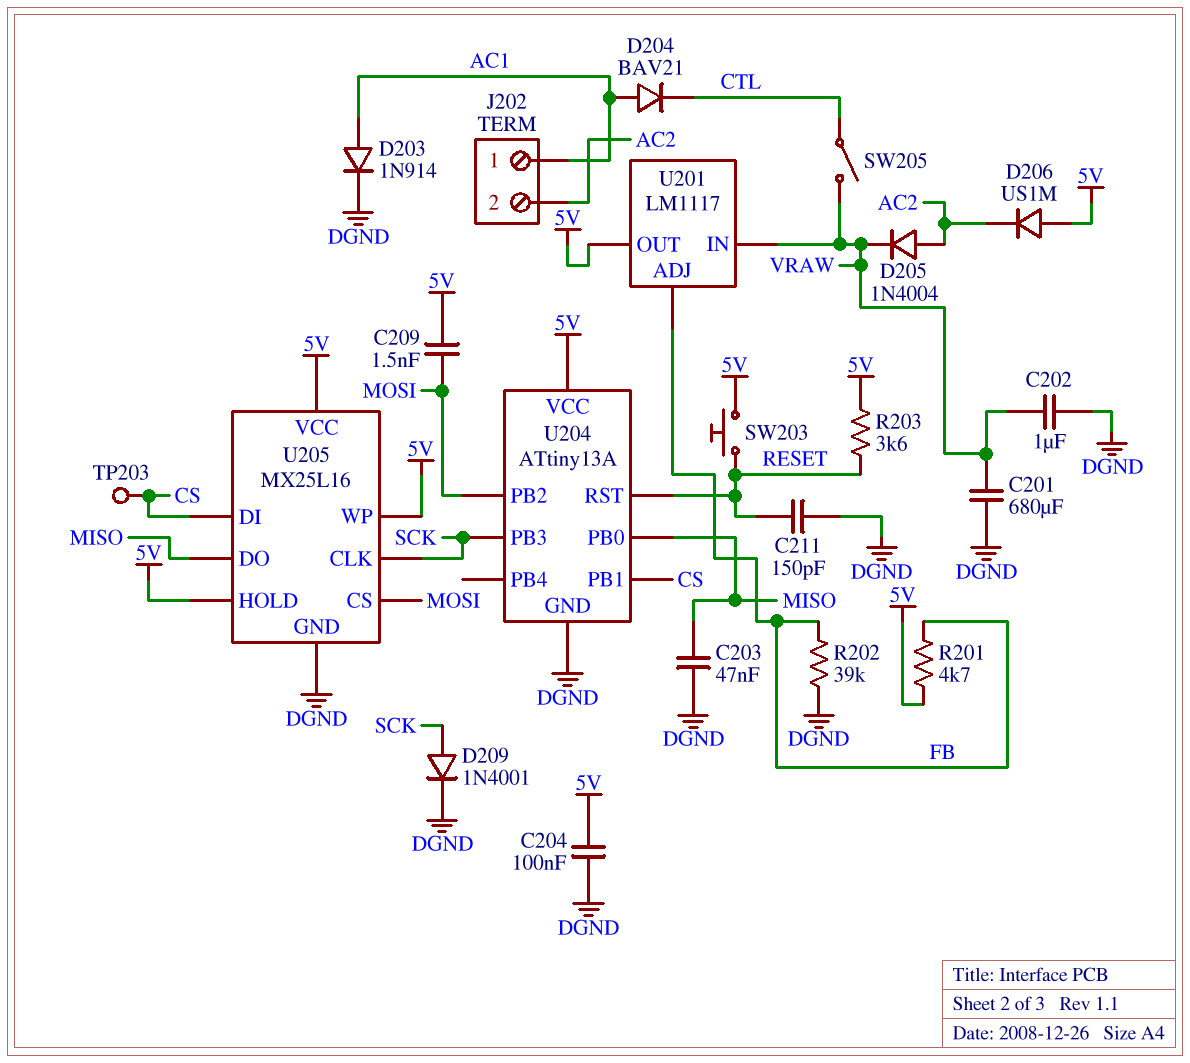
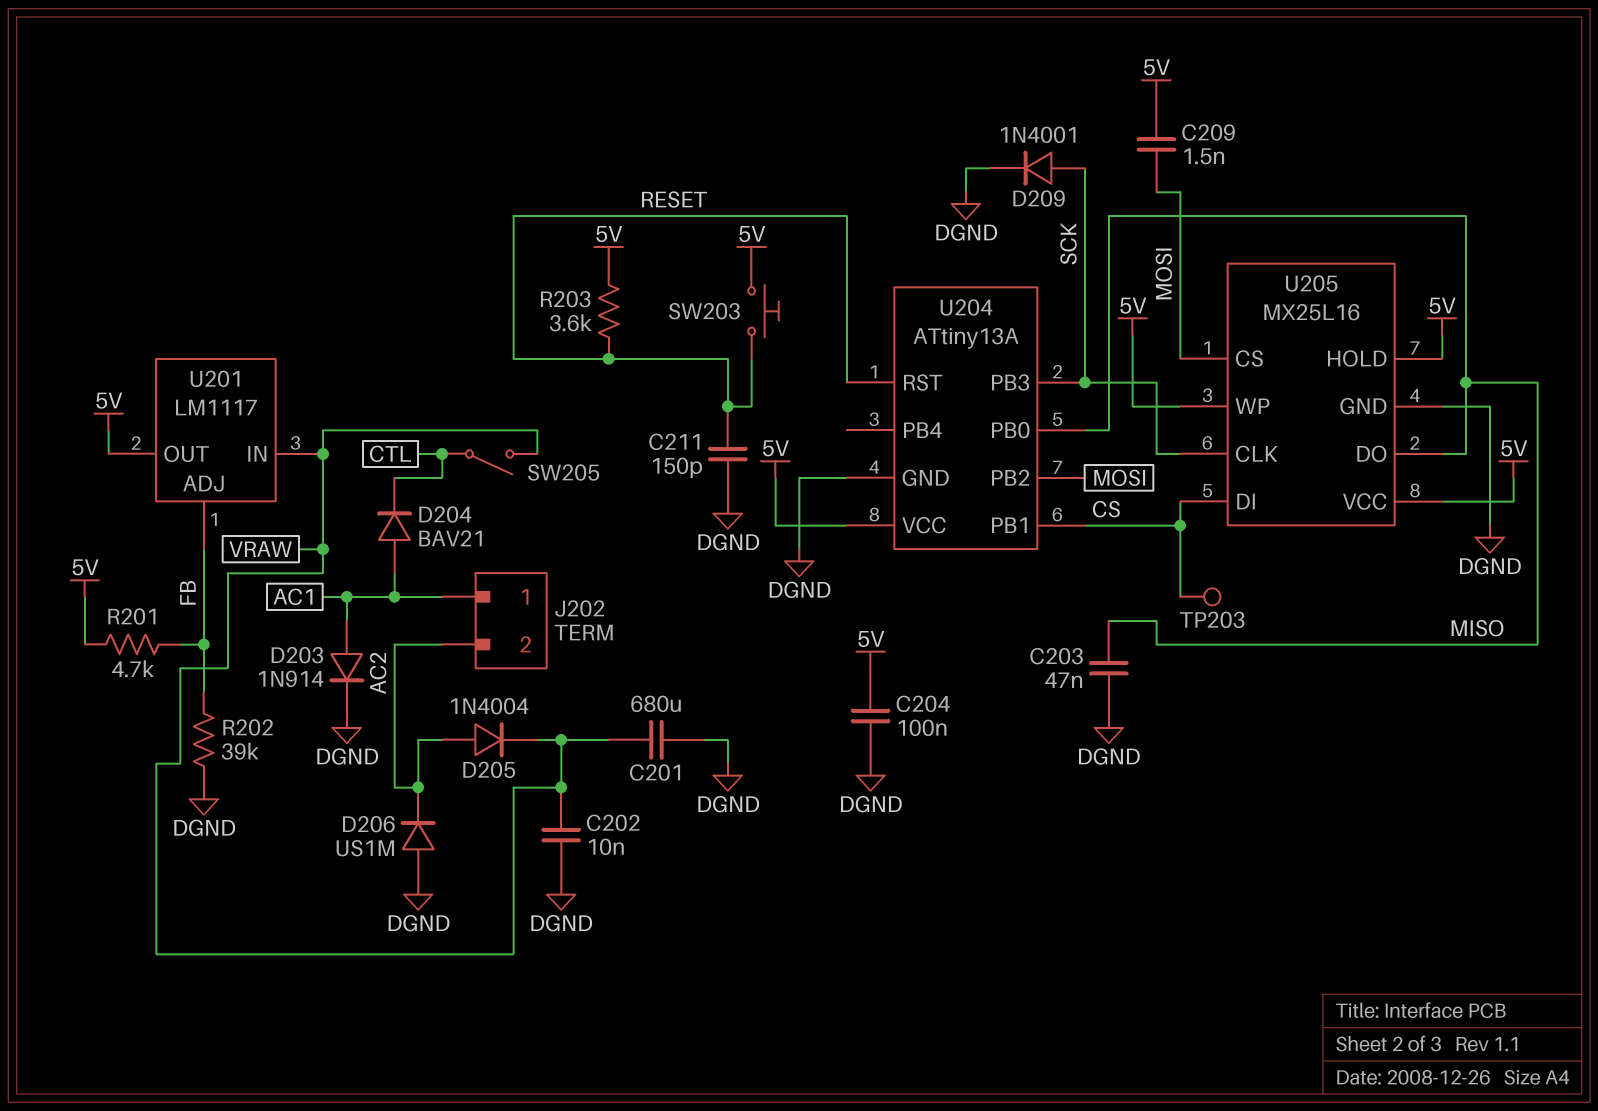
C202: 1uF (DGND, VRAW) -> 10nF (DGND, VRAW)
D206: diode US1M (A 5V, K AC2) -> diode US1M (A DGND, K AC2)

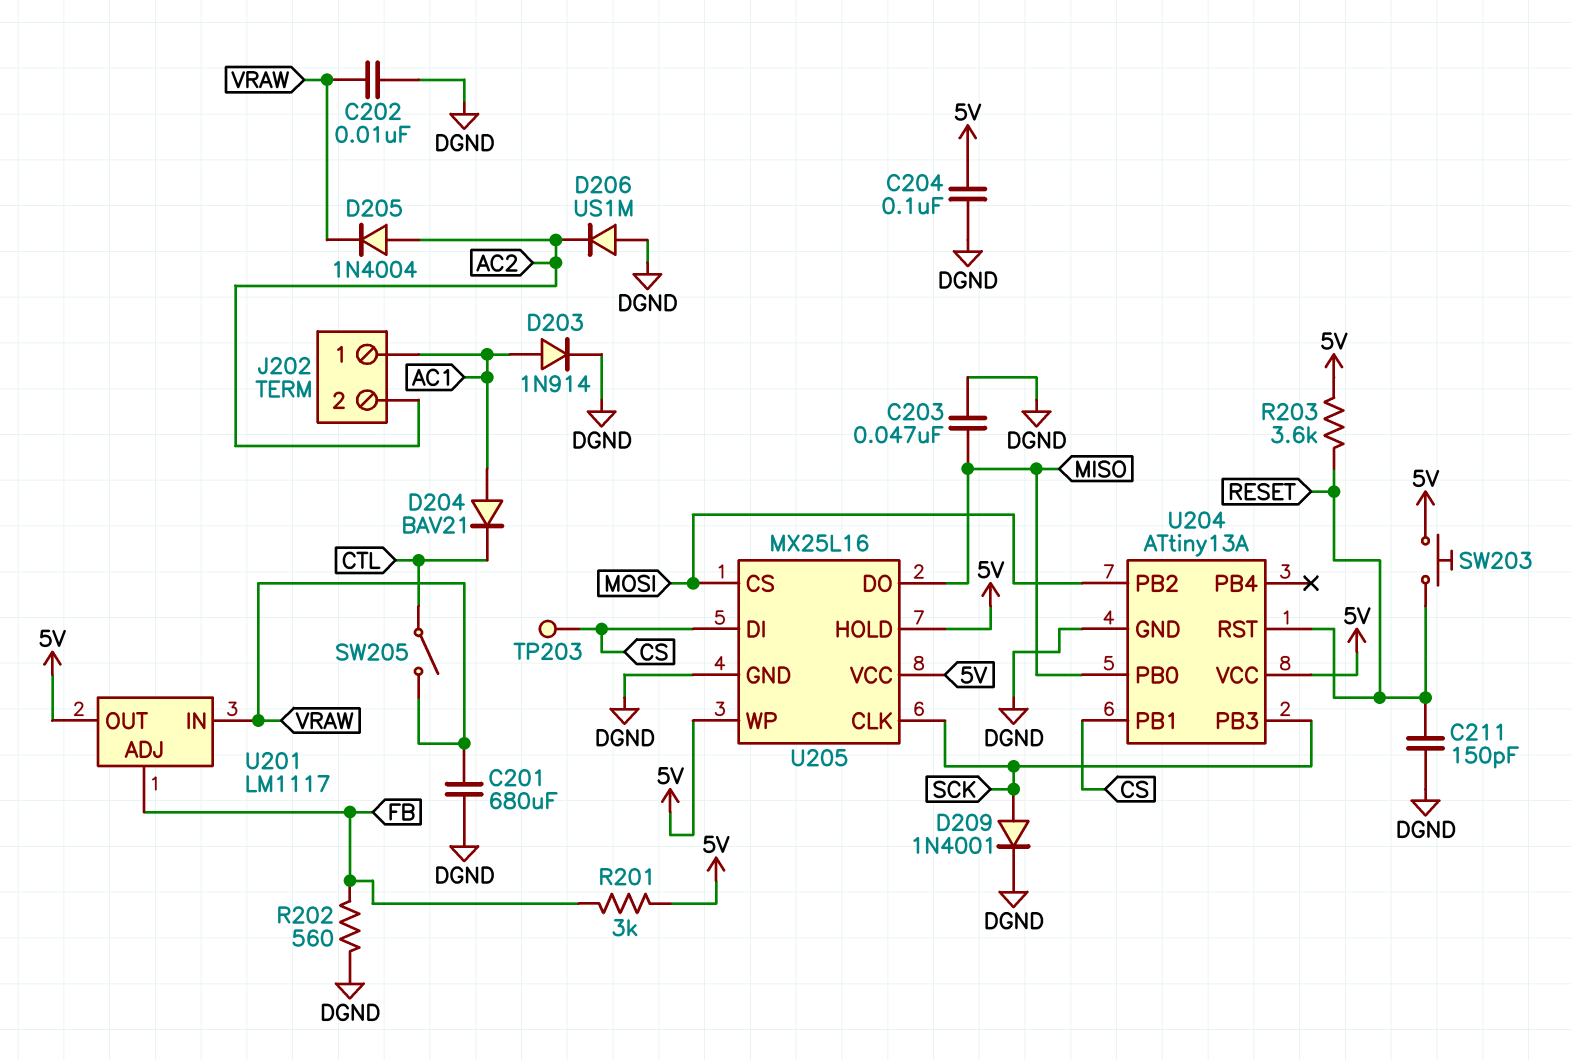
C209: 1.5nF (5V, MOSI) -> none
R201: 4.7k (5V, FB) -> 3k (5V, FB)
R202: 39k (DGND, FB) -> 560 (DGND, FB)

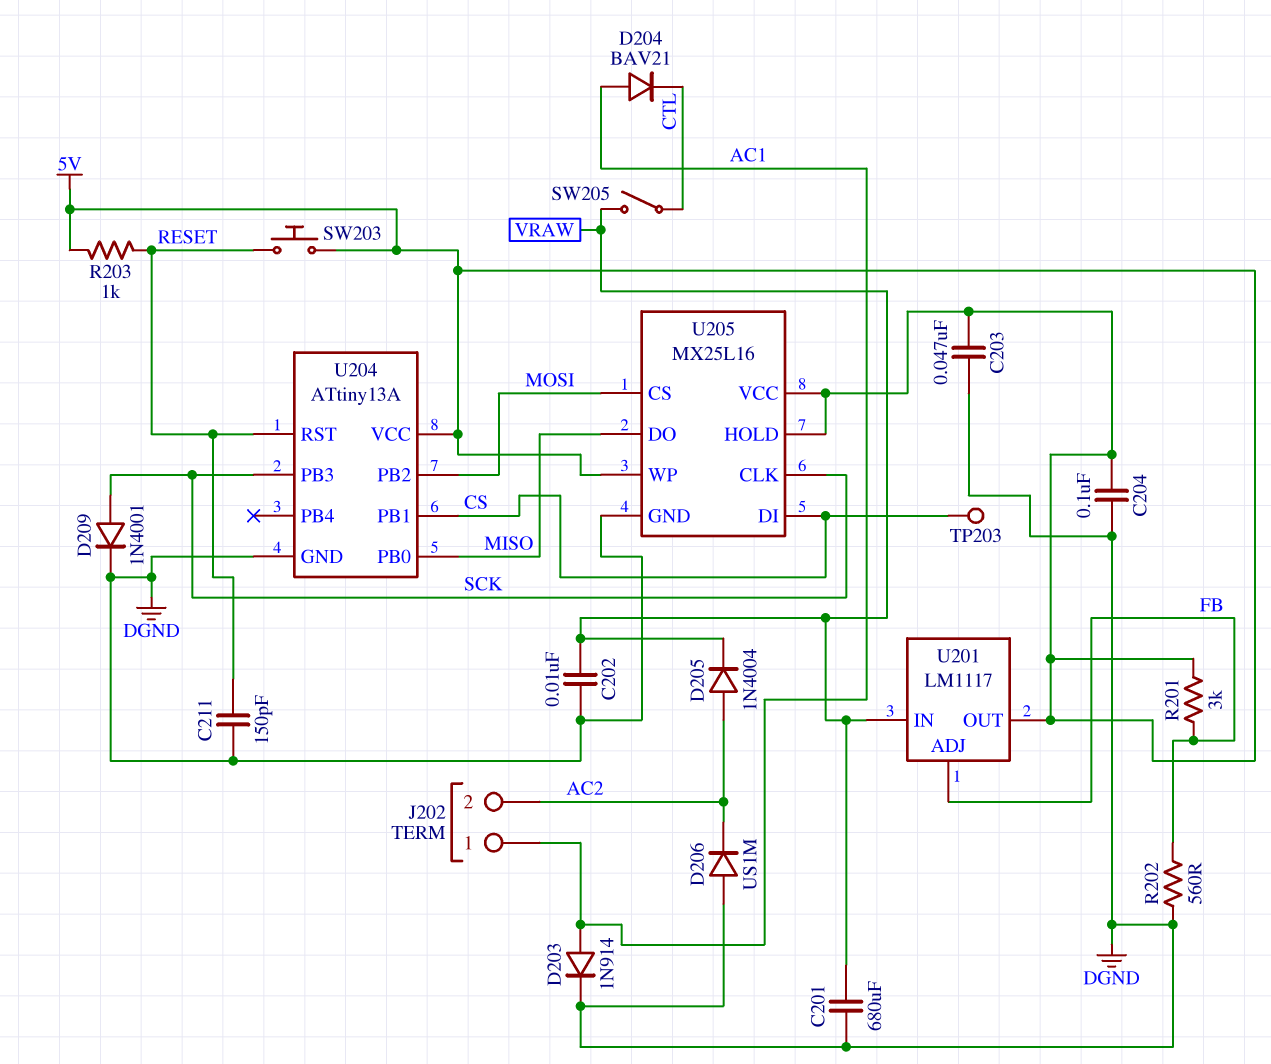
C203: 47nF (DGND, MISO) -> 47nF (5V, DGND)
R203: 3.6k (5V, RESET) -> 1k (5V, RESET)

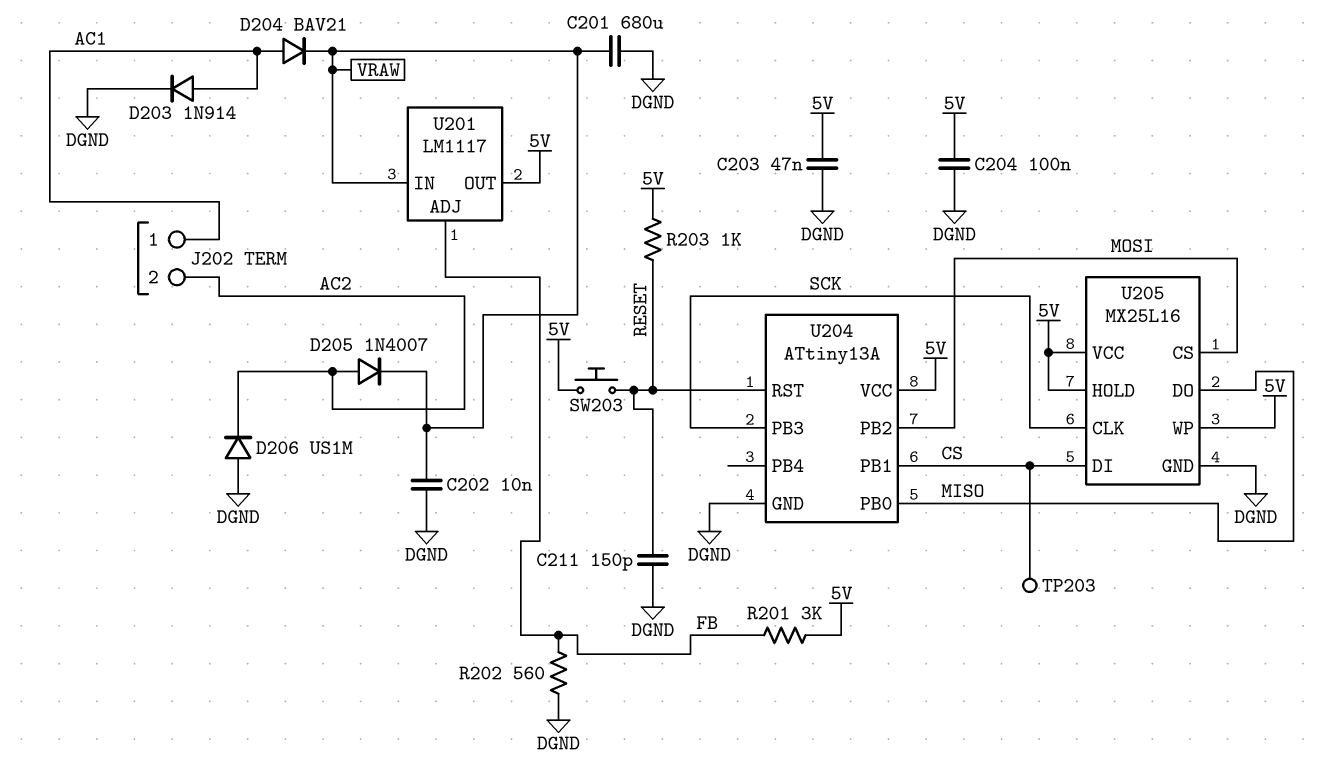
D204: diode BAV21 (A AC1, K CTL) -> diode BAV21 (A AC1, K VRAW)
D205: diode 1N4004 (A AC2, K VRAW) -> diode 1N4007 (A AC2, K VRAW)
D209: diode 1N4001 (A SCK, K DGND) -> none
SW205: switch (CTL, VRAW) -> none

